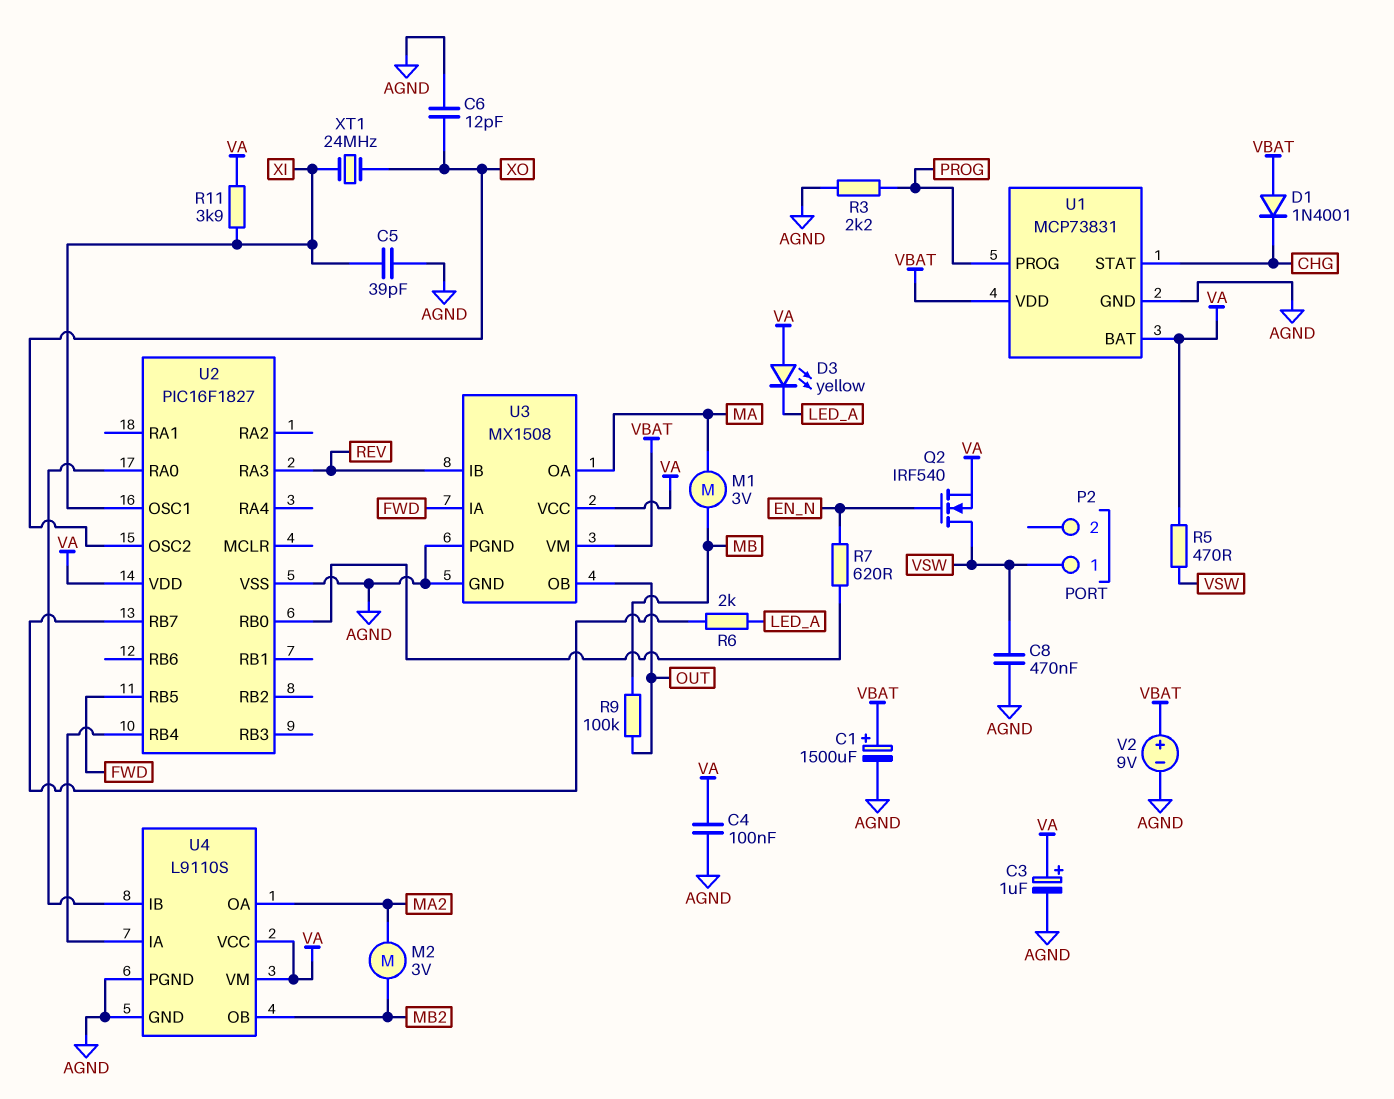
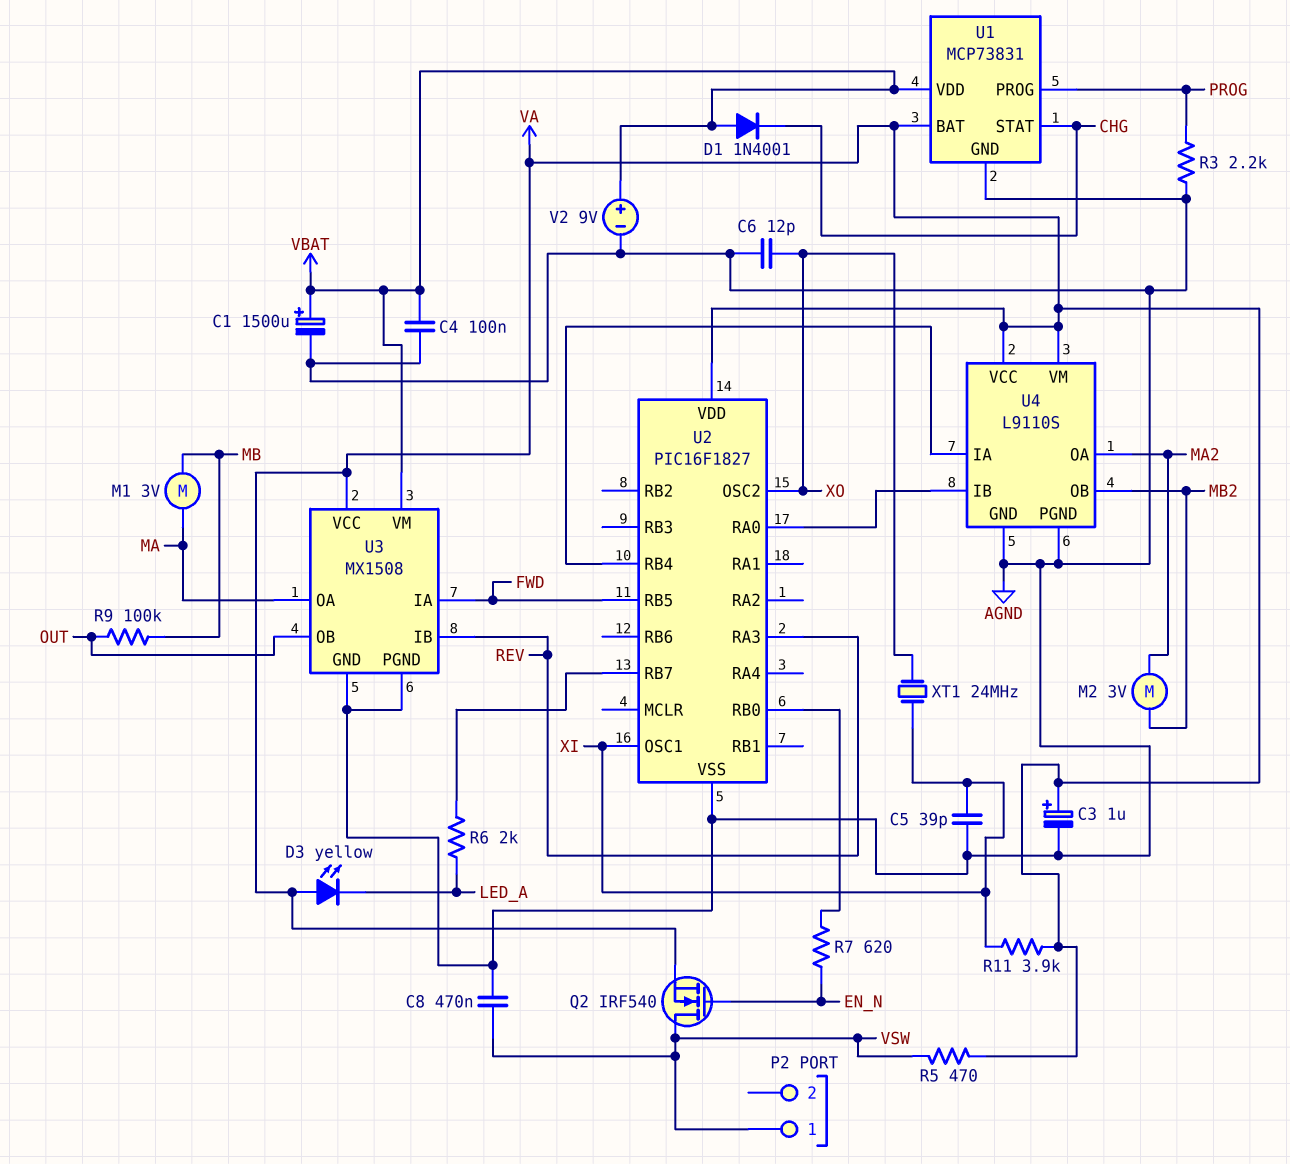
C4: 100nF (AGND, VA) -> 100nF (AGND, VBAT)

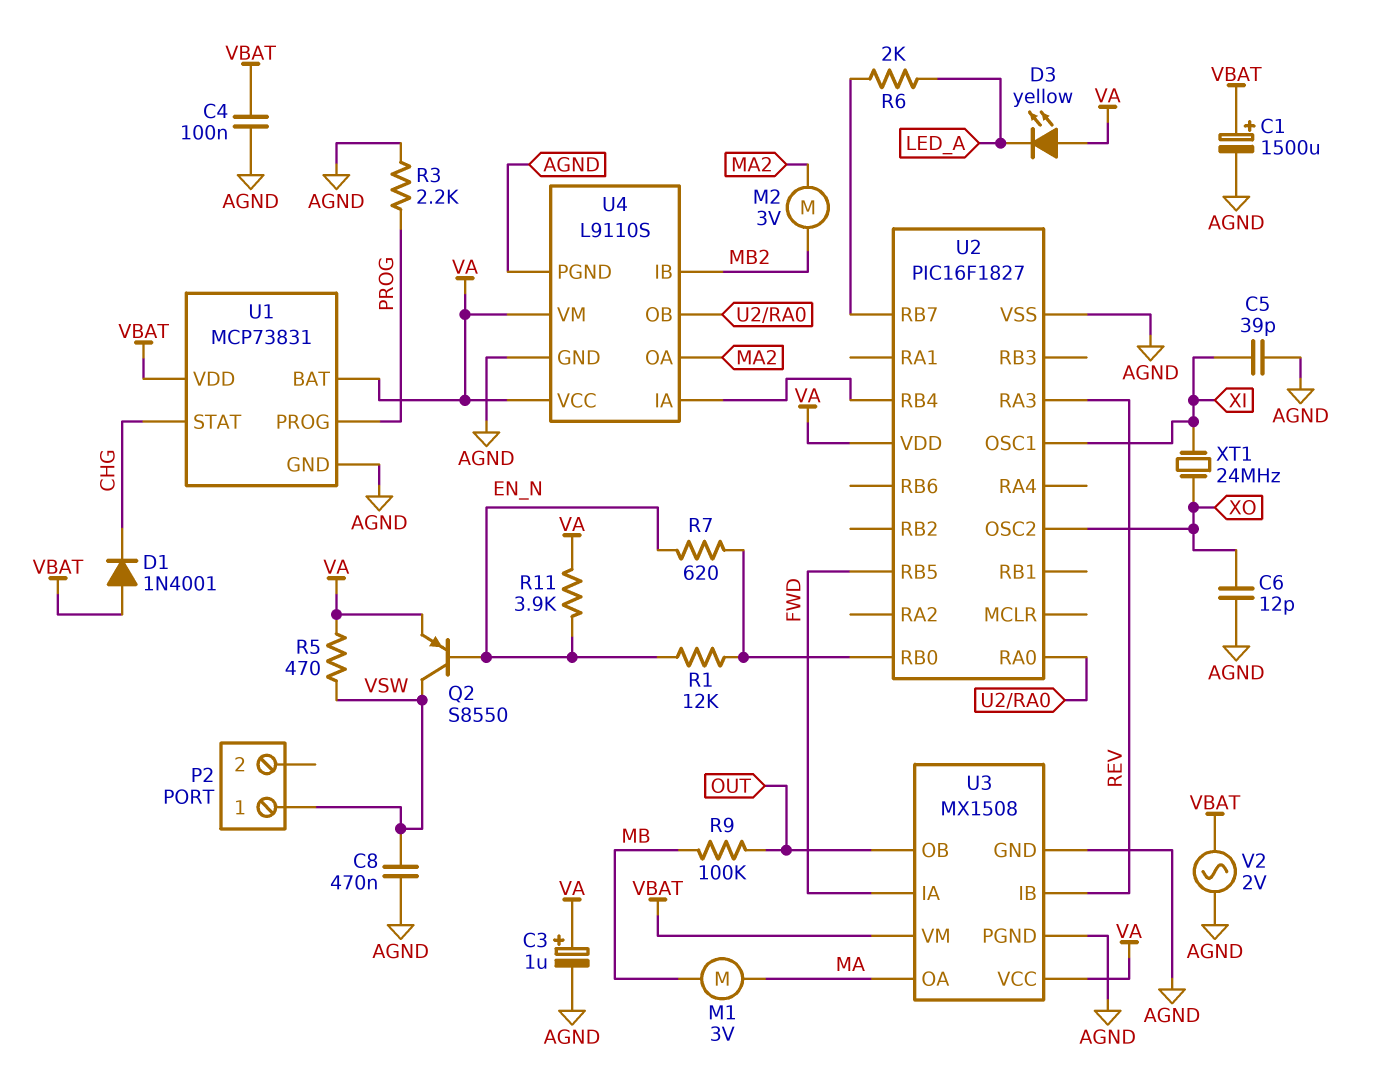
Q2: NMOS IRF540 (G EN_N, D VSW, S VA) -> PNP S8550 (B EN_N, C VSW, E VA)
R1: none -> 12k (EN_N, U2/RB0)
R11: 3.9k (VA, XI) -> 3.9k (EN_N, VA)
U4 pin IB: U2/RA0 -> MB2
U4 pin OB: MB2 -> U2/RA0
V2: 9V (plus VBAT, minus AGND) -> AC 2V (AGND, VBAT)

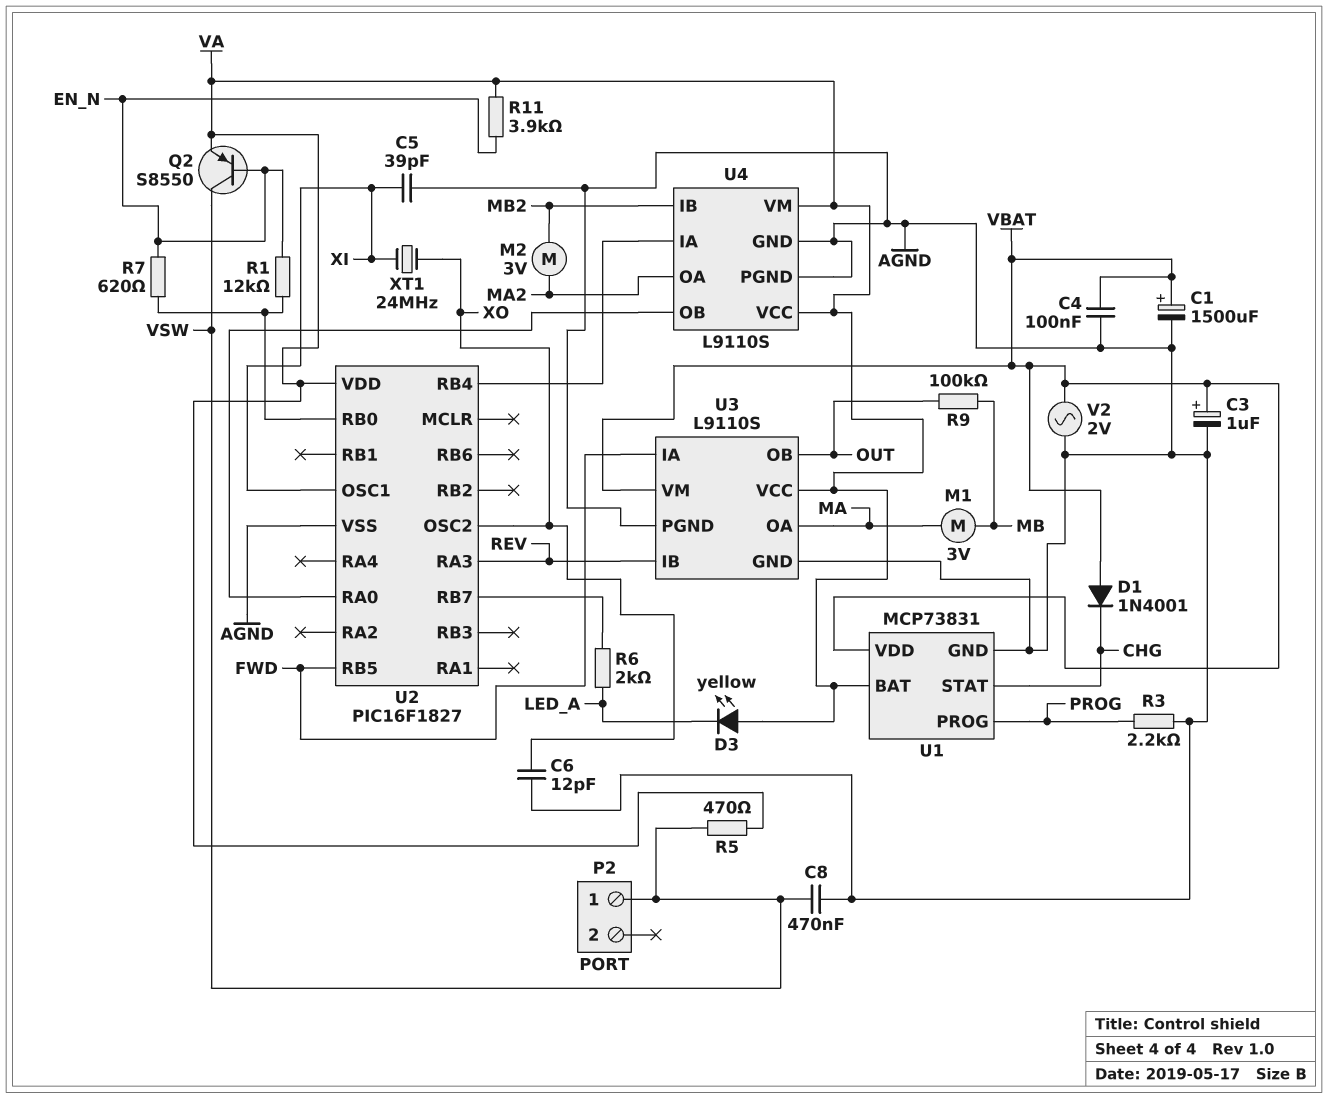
C3: 1uF (plus VA, minus AGND) -> 1uF (plus VBAT, minus AGND)
U3: MX1508 -> L9110S

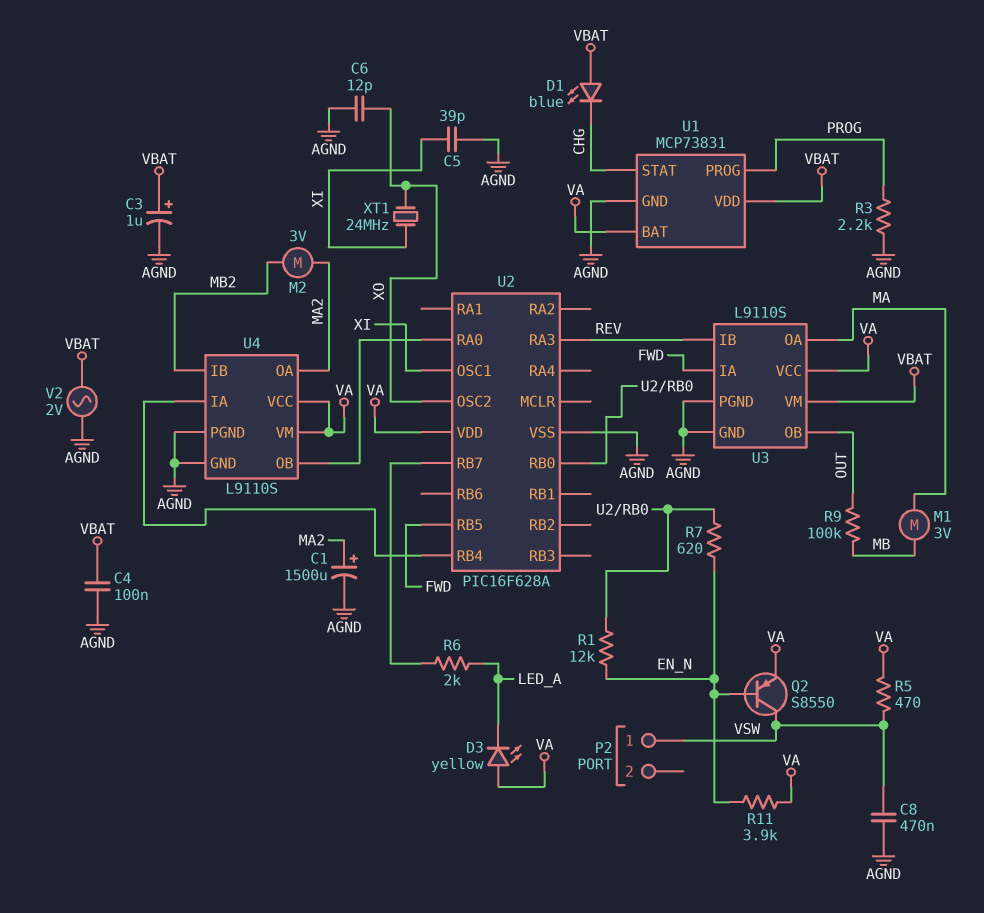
C1: 1500uF (plus VBAT, minus AGND) -> 1500uF (plus MA2, minus AGND)
D1: diode 1N4001 (A VBAT, K CHG) -> LED blue (A VBAT, K CHG)
U2: PIC16F1827 -> PIC16F628A

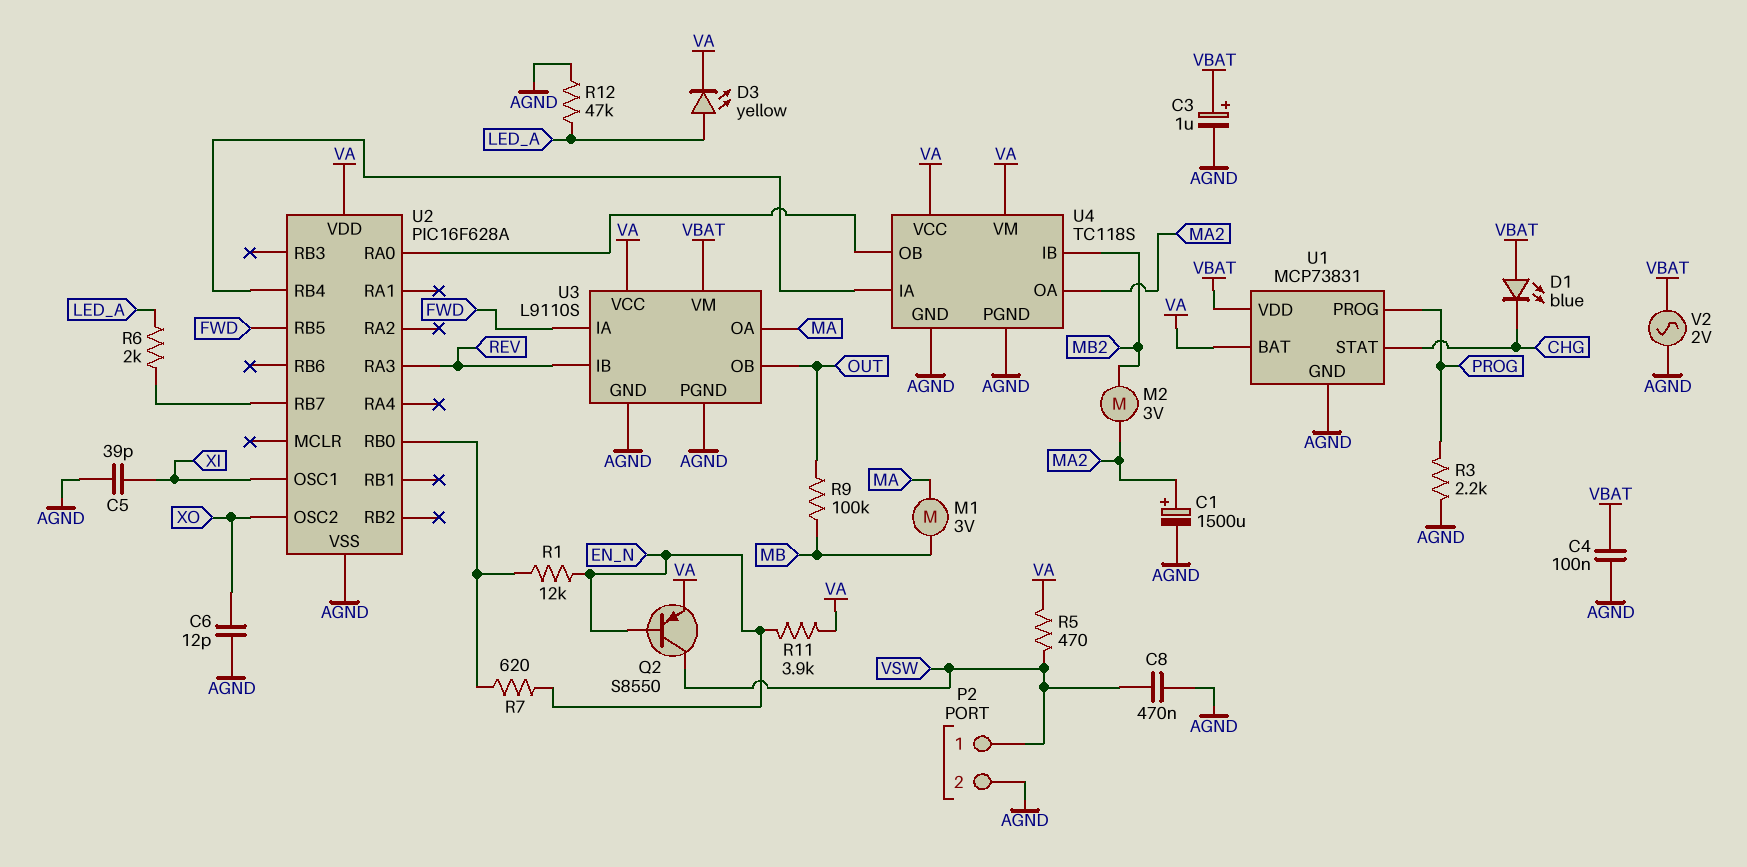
D3: LED yellow (A VA, K LED_A) -> LED yellow (A LED_A, K VA)
P2 pin 2: none -> AGND
R12: none -> 47k (AGND, LED_A)
U4: L9110S -> TC118S
XT1: 24MHz (XI, XO) -> none

